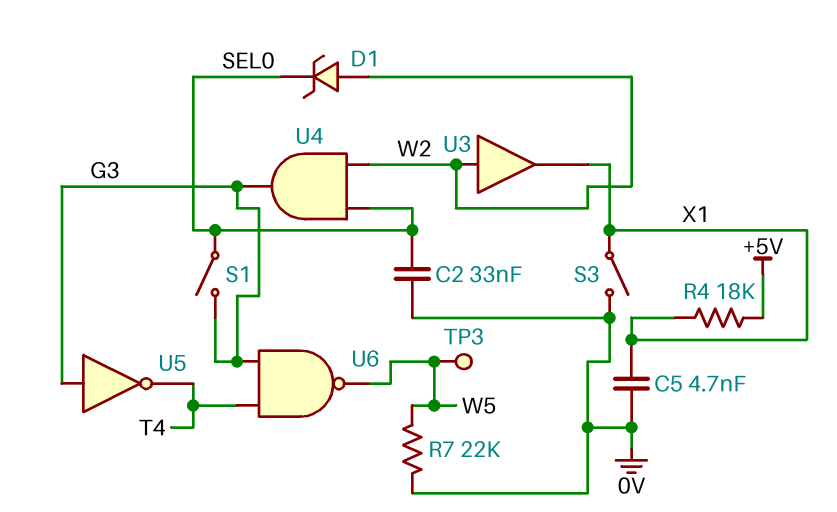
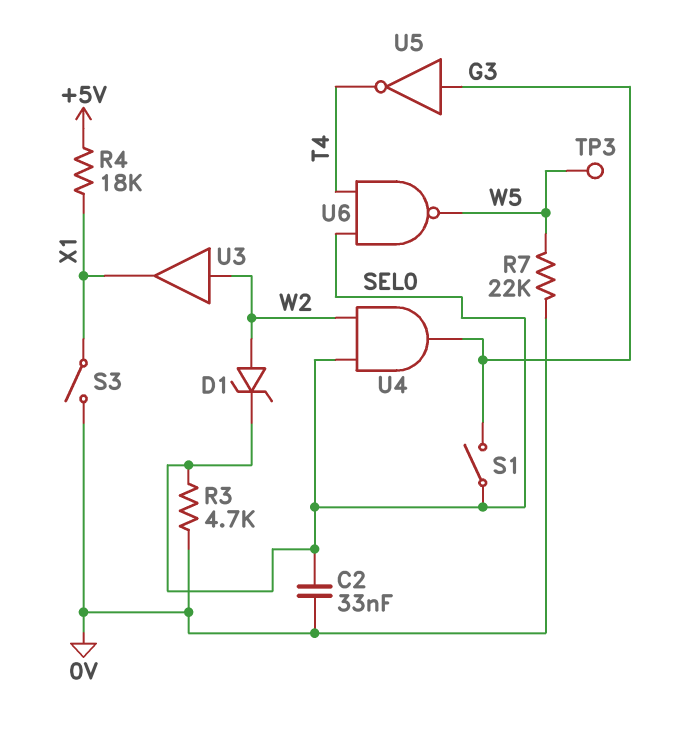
C5: 4.7nF (0V, X1) -> none
R3: none -> 4.7k (0V, SEL0)
U6: NAND (in G3, in T4, out W5) -> NAND (in SEL0, in T4, out W5)

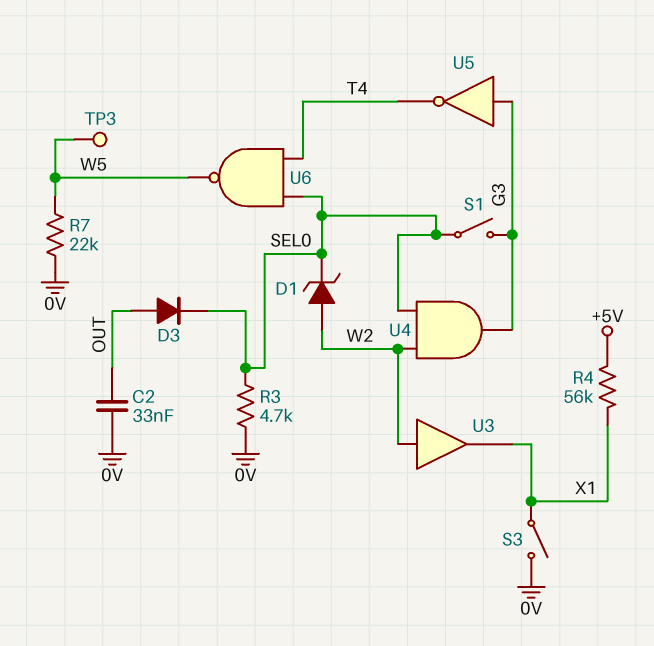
C2: 33nF (0V, SEL0) -> 33nF (0V, OUT)
D3: none -> diode (A OUT, K SEL0)
R4: 18k (+5V, X1) -> 56k (+5V, X1)

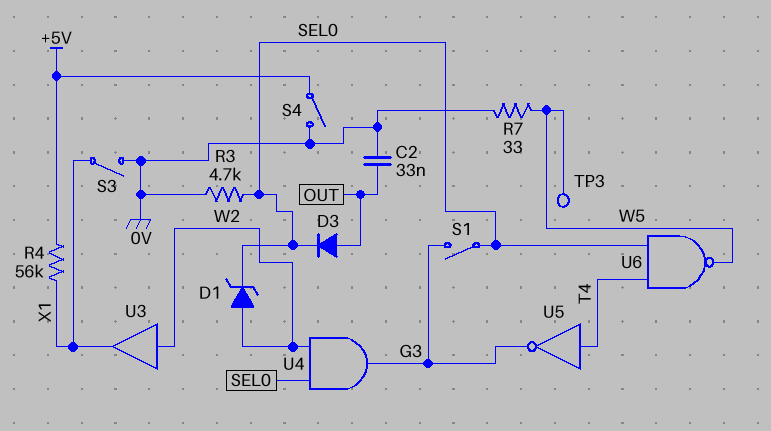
R7: 22k (0V, W5) -> 33 (0V, W5)
S4: none -> switch (+5V, 0V)
U5: NOT (in G3, out T4) -> NOT (in T4, out G3)

